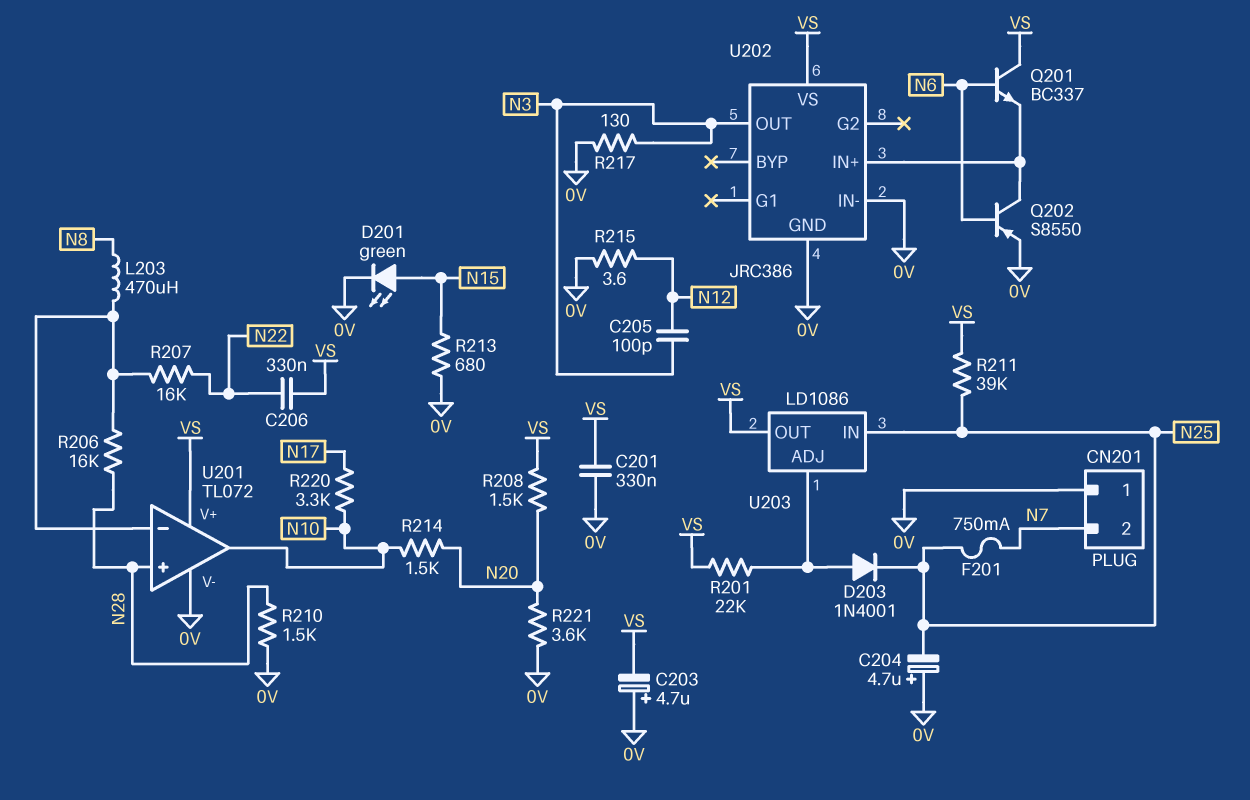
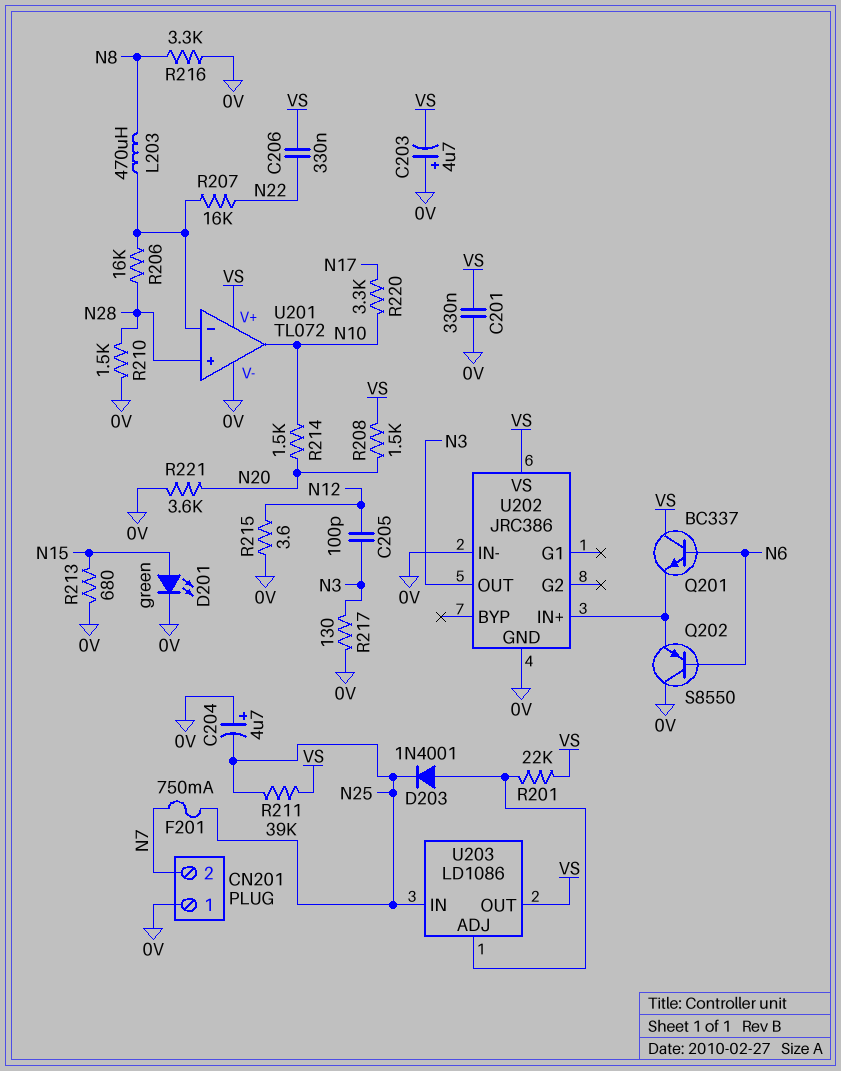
Q202: PNP S8550 (B N6, C U202/IN+, E 0V) -> PNP S8550 (B N6, C 0V, E U202/IN+)
R216: none -> 3.3k (0V, N8)

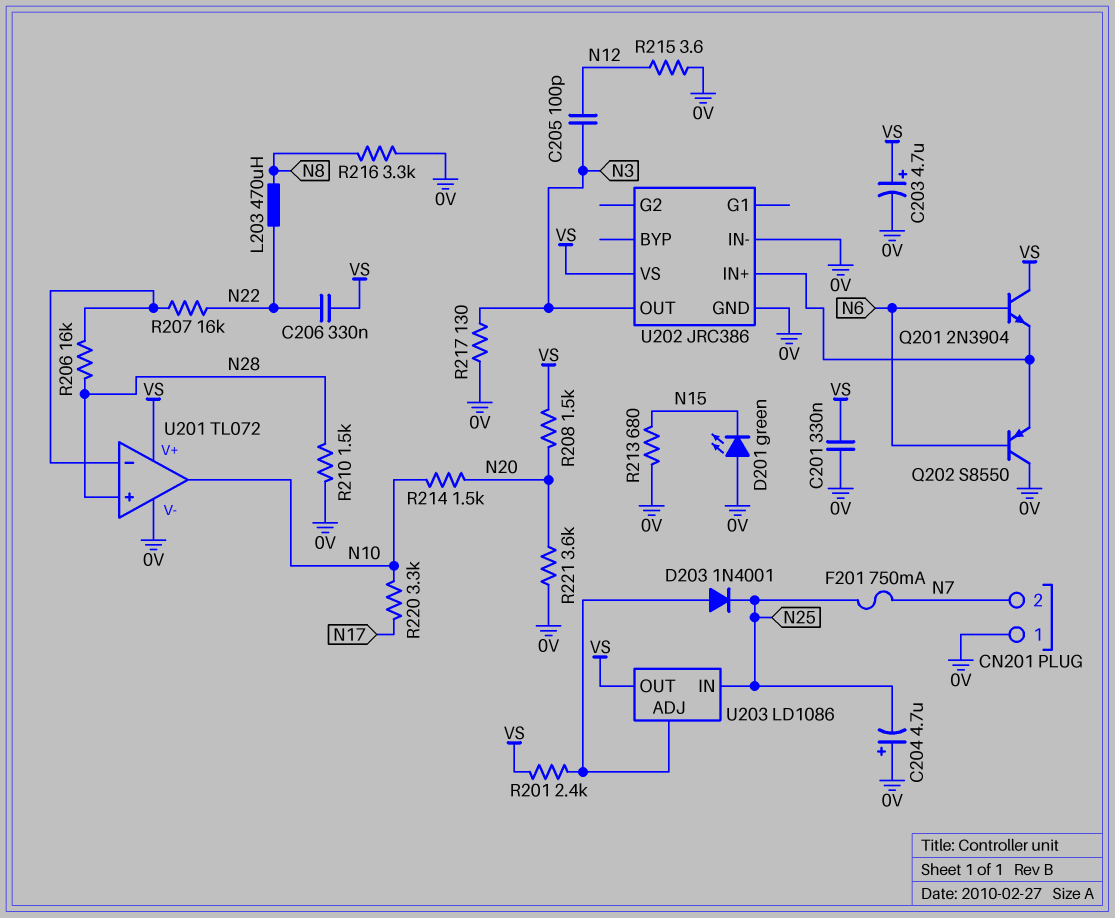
C203: 4.7uF (plus 0V, minus VS) -> 4.7uF (plus VS, minus 0V)
D201: LED green (A N15, K 0V) -> LED green (A 0V, K N15)
L203: 470uH (N8, U201/in-) -> 470uH (N8, N22)
Q201: NPN BC337 (B N6, C VS, E U202/IN+) -> NPN 2N3904 (B N6, C VS, E U202/IN+)
R201: 22k (U203/ADJ, VS) -> 2.4k (U203/ADJ, VS)
R211: 39k (N25, VS) -> none

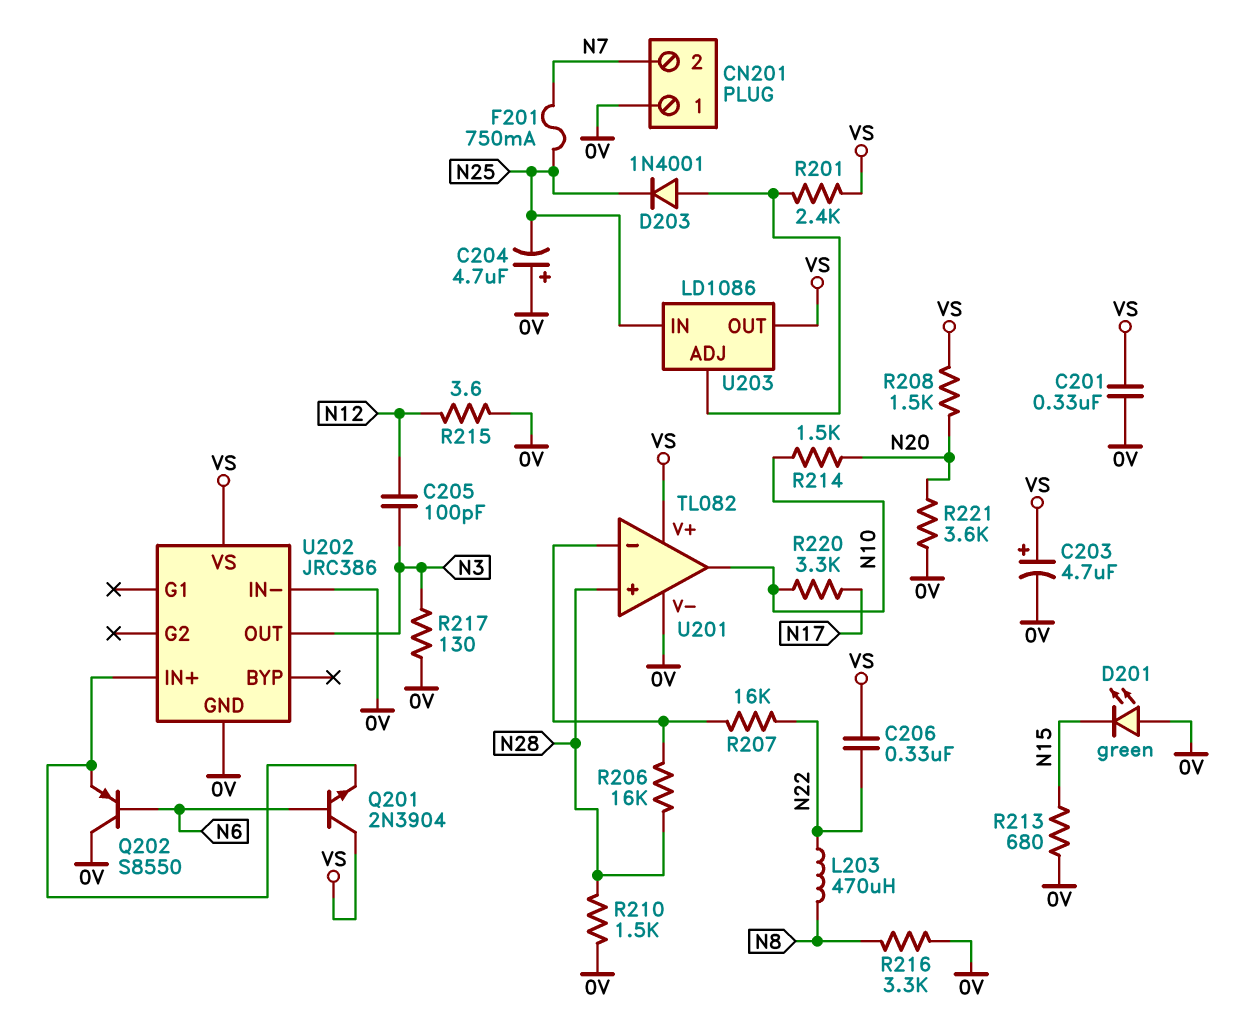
U201: TL072 -> TL082

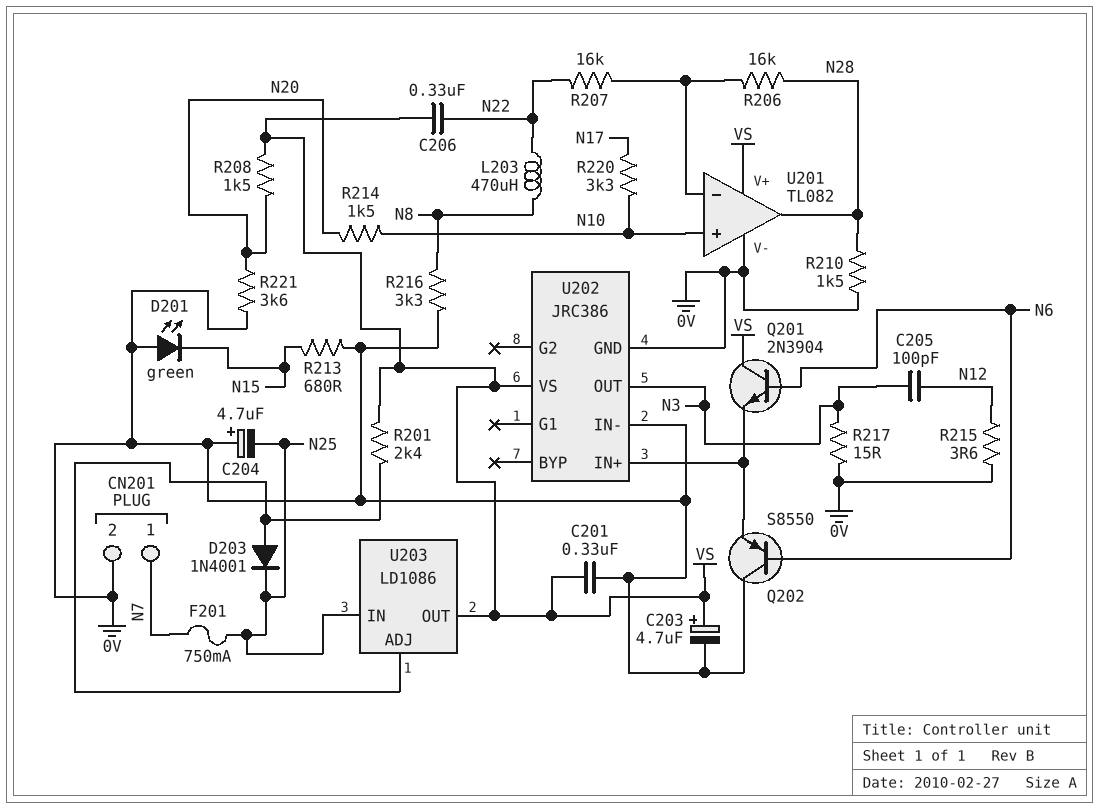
CN201 pin 1: 0V -> N7
CN201 pin 2: N7 -> 0V
R217: 130 (0V, N3) -> 15 (0V, N3)
U201 pin in+: N28 -> N10
U201 pin out: N10 -> N28

